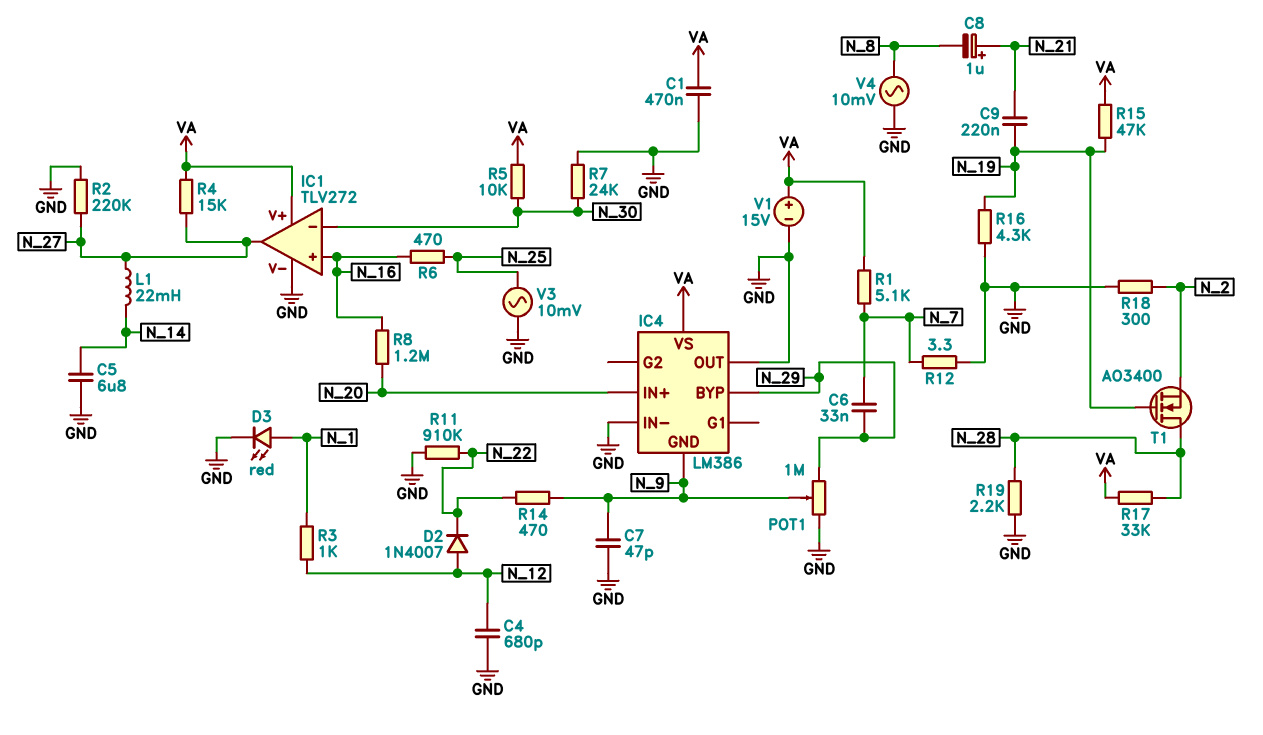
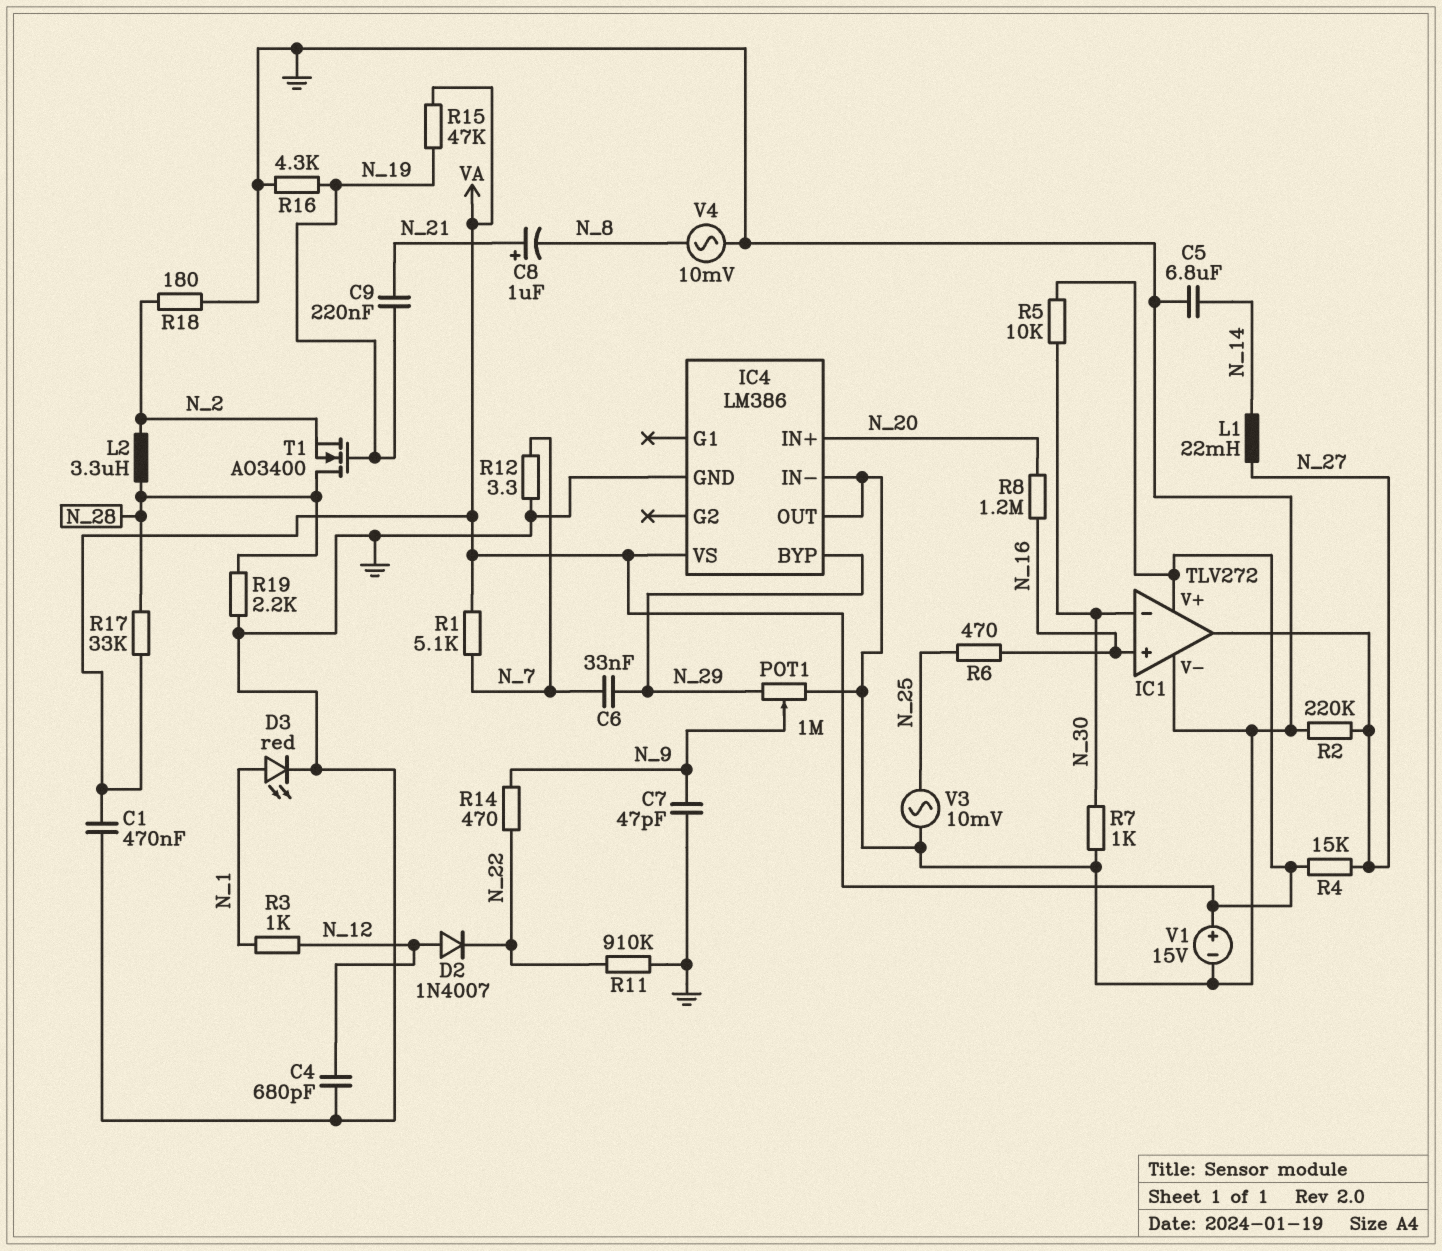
IC4 pin GND: N_9 -> GND
L2: none -> 3.3uH (N_2, N_28)
R7: 24k (GND, N_30) -> 1k (GND, N_30)
R18: 300 (GND, N_2) -> 180 (GND, N_2)

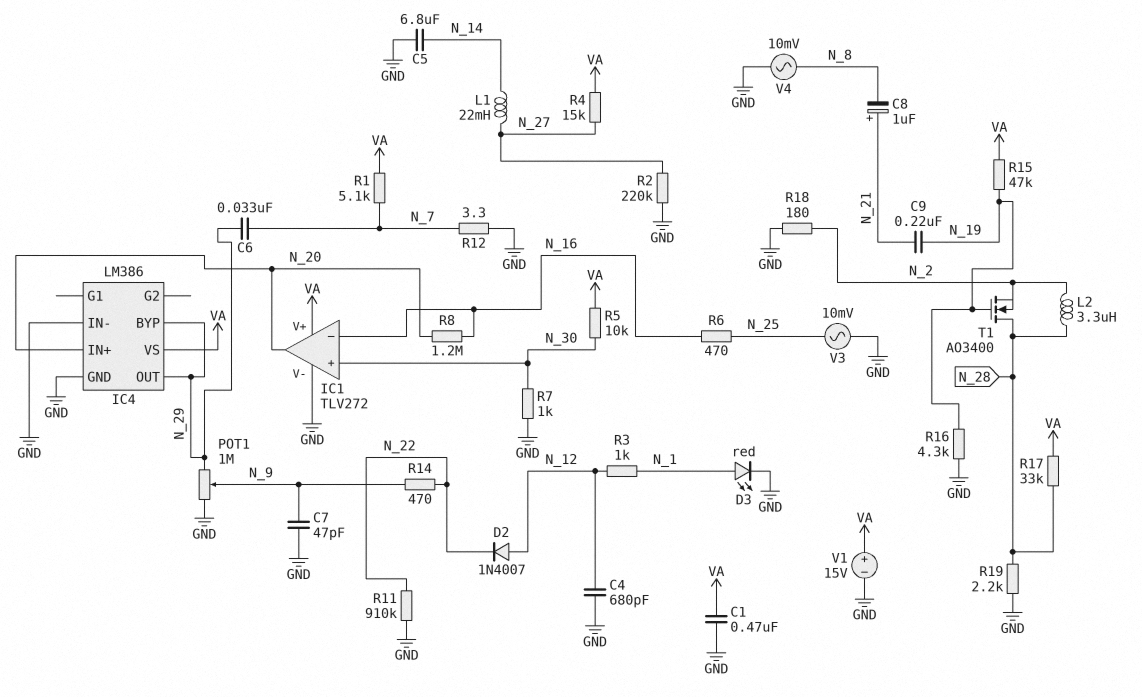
IC1 pin in+: N_16 -> N_30
IC1 pin in-: N_30 -> N_16
IC1 pin out: N_27 -> N_20
IC4 pin OUT: GND -> N_29

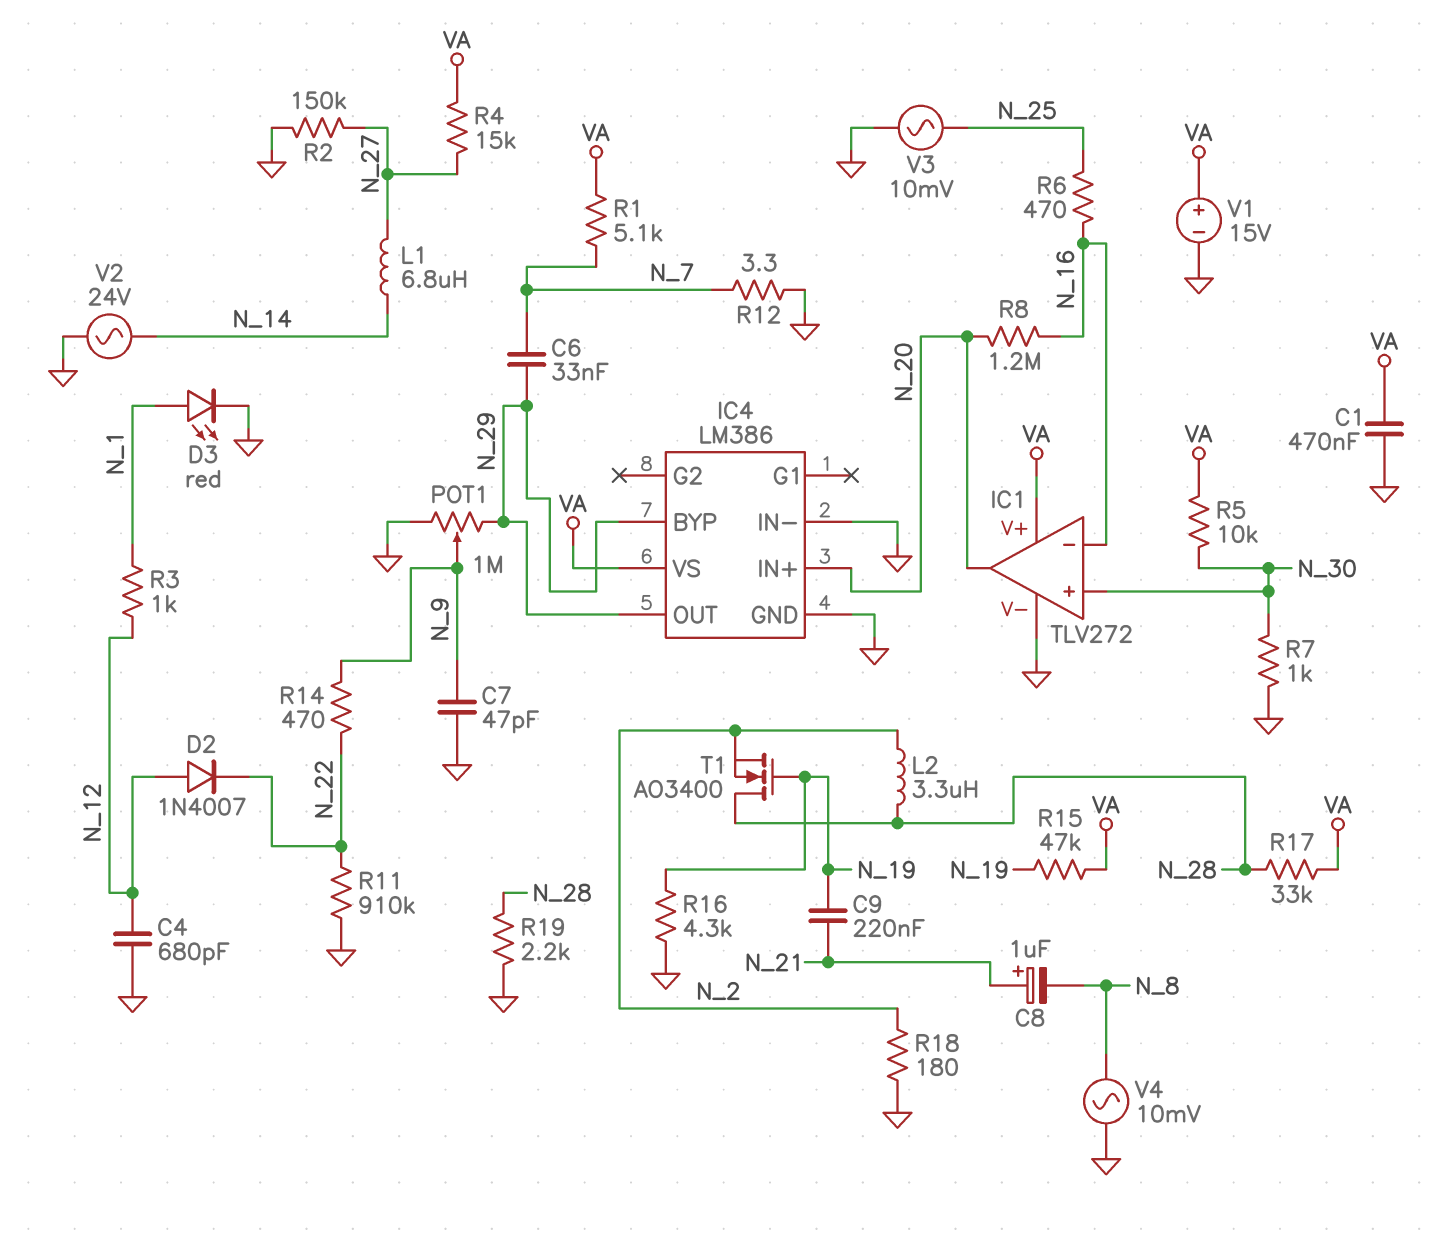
C5: 6.8uF (GND, N_14) -> none
L1: 22mH (N_14, N_27) -> 6.8uH (N_14, N_27)
R2: 220k (GND, N_27) -> 150k (GND, N_27)
V2: none -> AC 24V (GND, N_14)

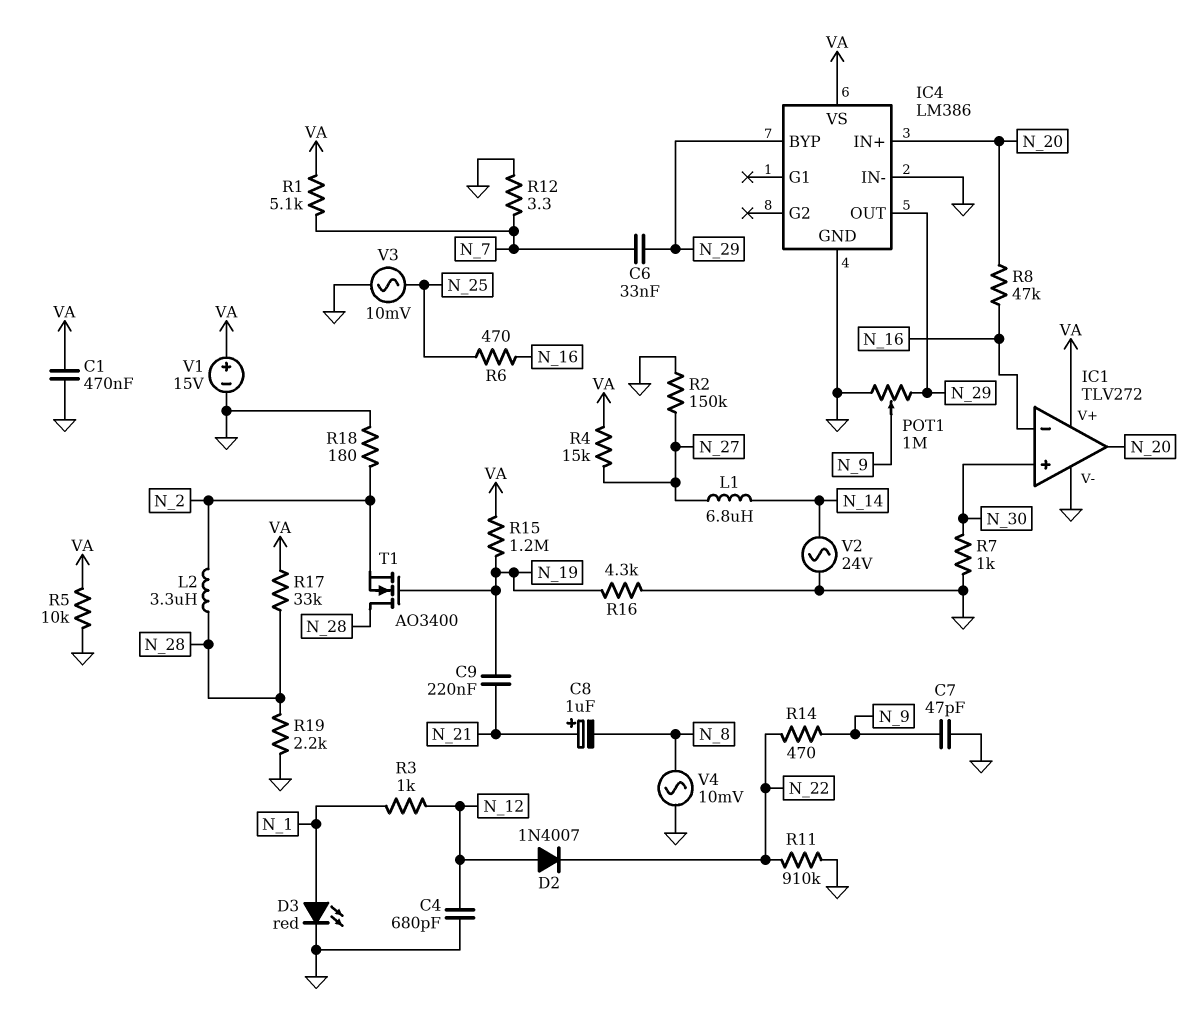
R5: 10k (N_30, VA) -> 10k (GND, VA)
R8: 1.2M (N_16, N_20) -> 47k (N_16, N_20)
R15: 47k (N_19, VA) -> 1.2M (N_19, VA)

